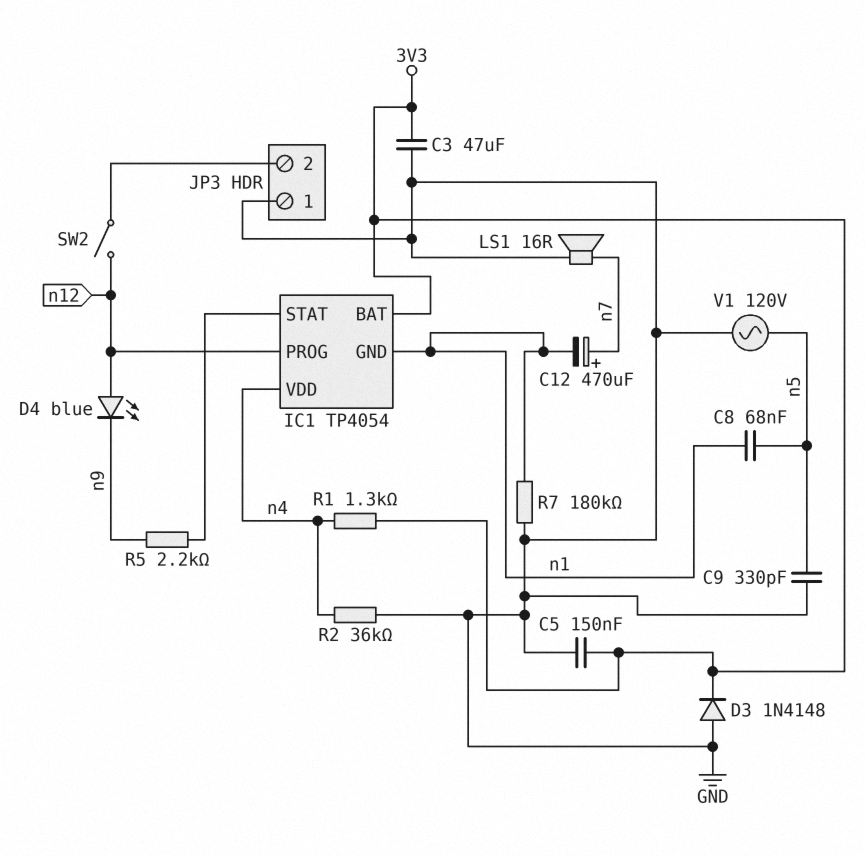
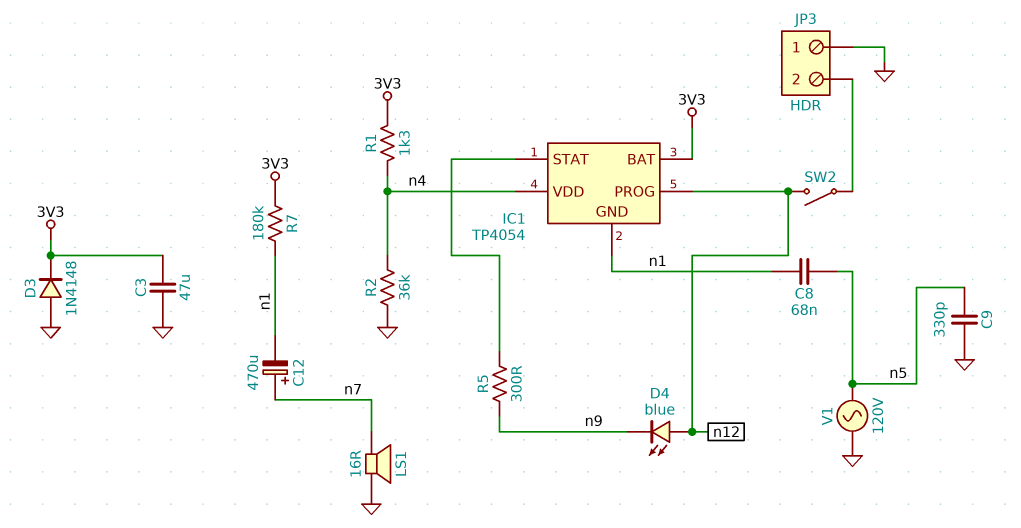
C5: 150nF (3V3, GND) -> none
R5: 2.2k (IC1/STAT, n9) -> 300 (IC1/STAT, n9)
R7: 180k (GND, n1) -> 180k (3V3, n1)

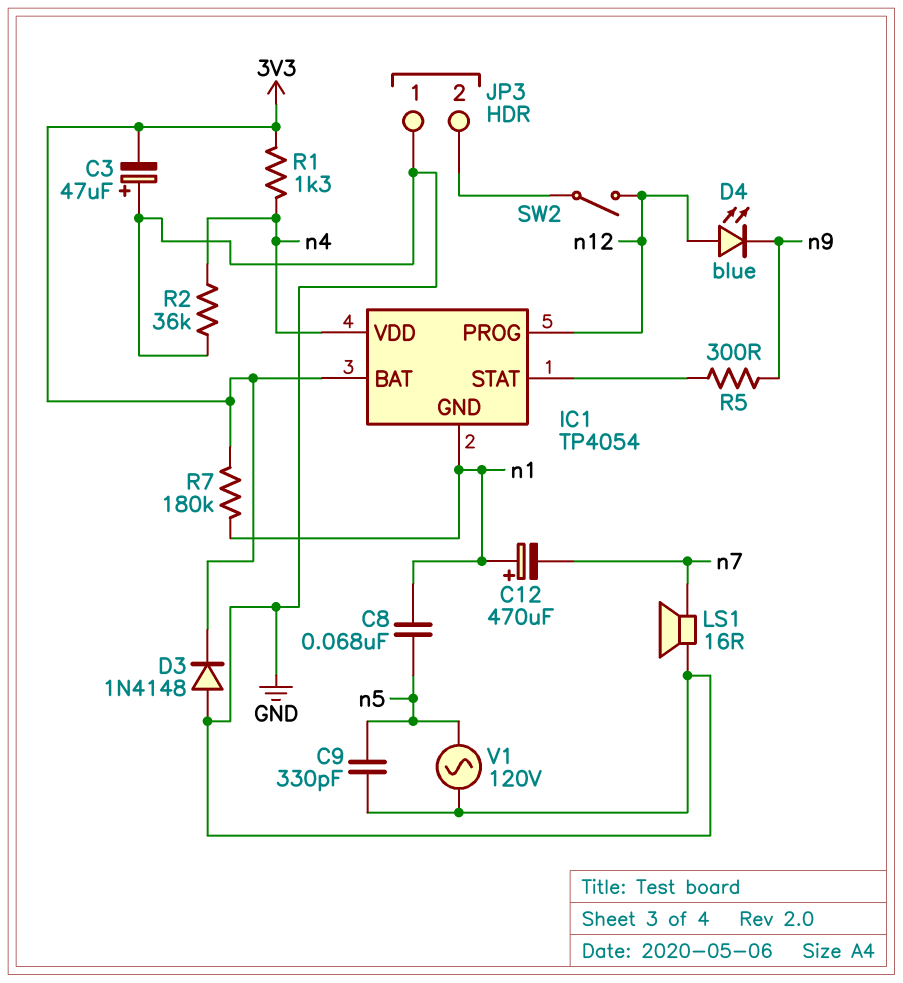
C3: 47uF (3V3, GND) -> 47uF (plus GND, minus 3V3)
C12: 470uF (plus n7, minus n1) -> 470uF (plus n1, minus n7)

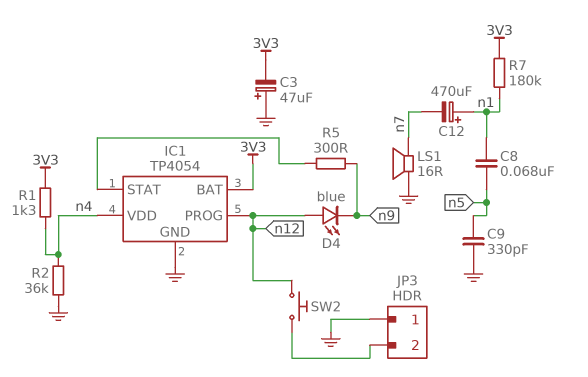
D3: diode 1N4148 (A GND, K 3V3) -> none
IC1 pin GND: n1 -> GND
SW2: switch (JP3/2, n12) -> button (JP3/2, n12)
V1: AC 120V (GND, n5) -> none

